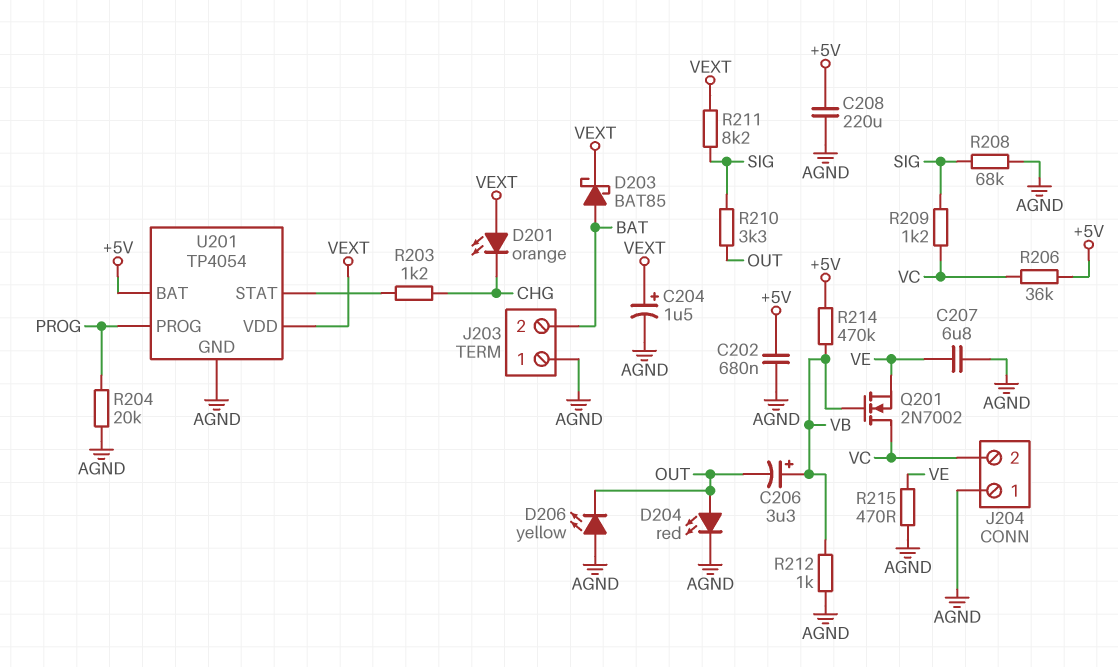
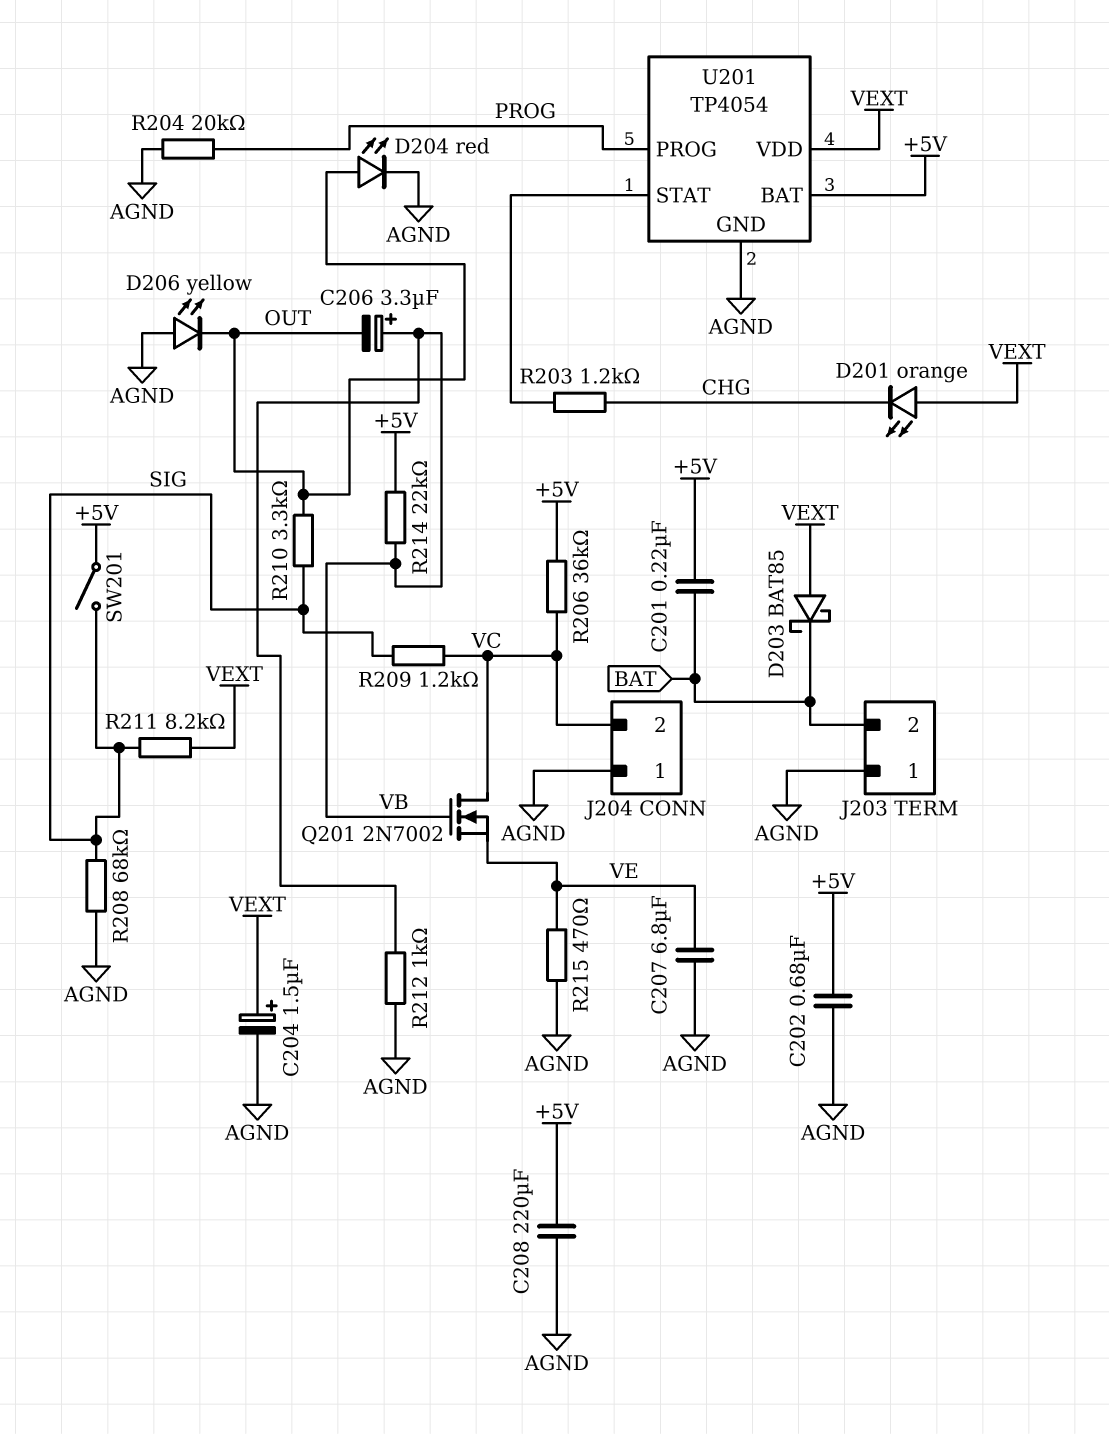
C201: none -> 220nF (+5V, BAT)
D203: schottky BAT85 (A BAT, K VEXT) -> schottky BAT85 (A VEXT, K BAT)
R214: 470k (+5V, VB) -> 22k (+5V, VB)
SW201: none -> switch (+5V, SIG)

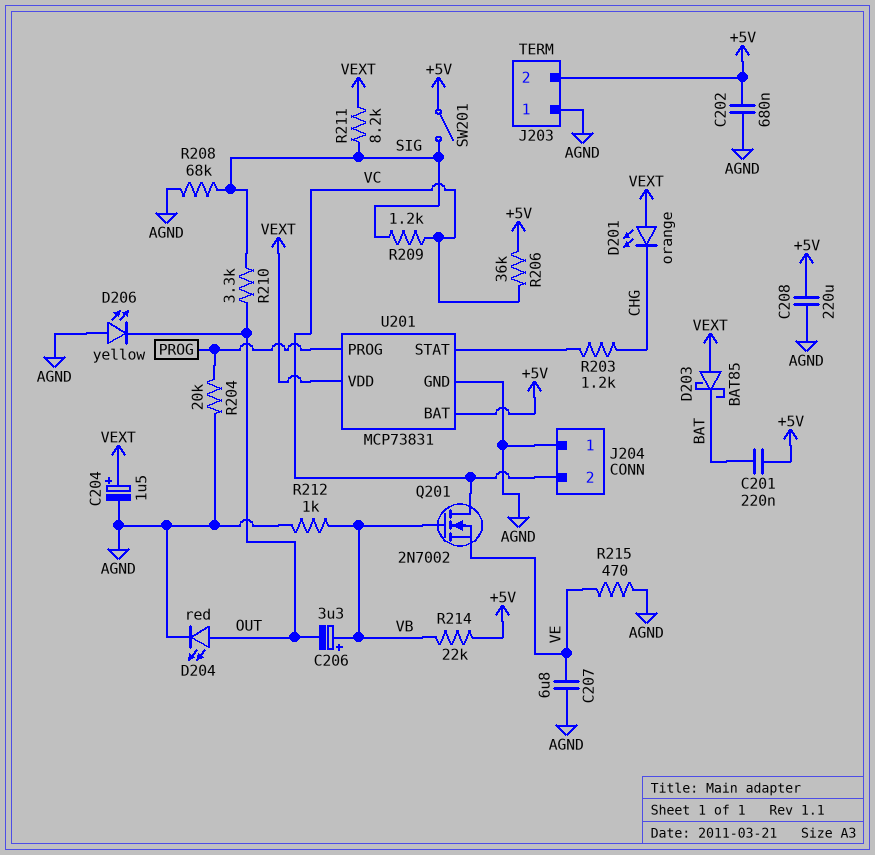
J203 pin 2: BAT -> +5V
U201: TP4054 -> MCP73831

